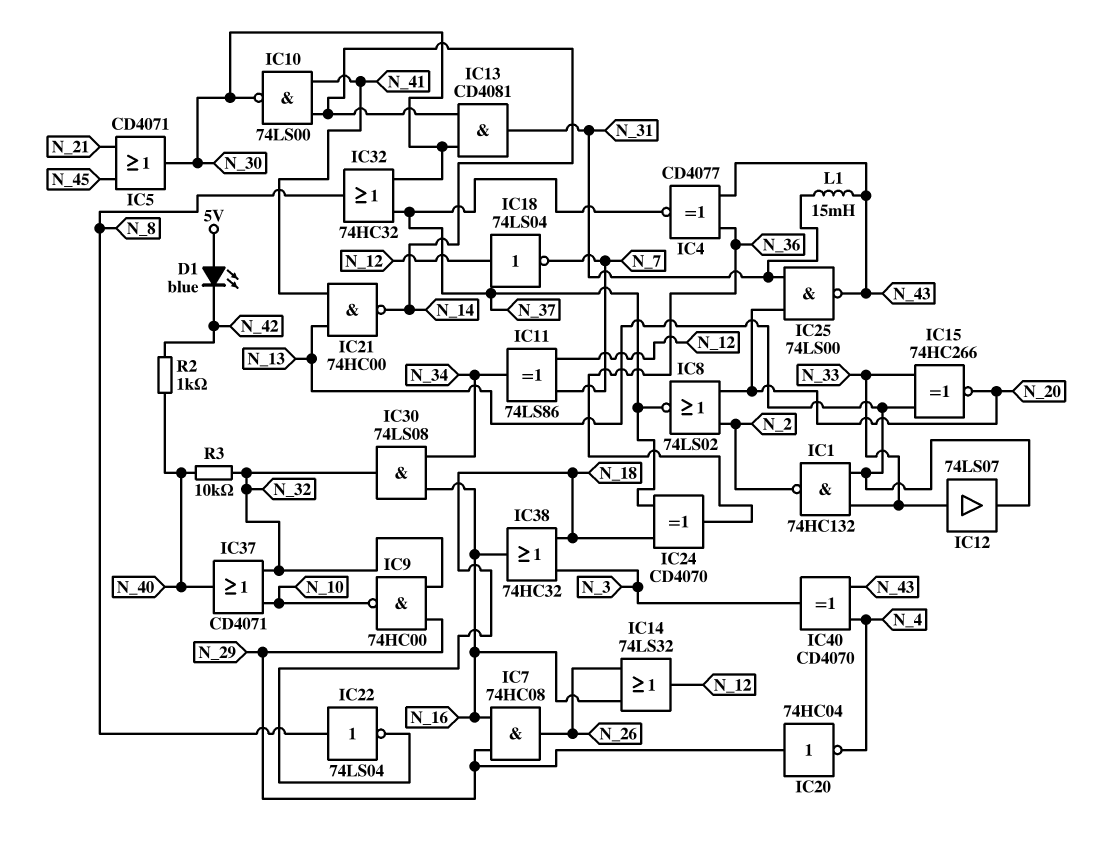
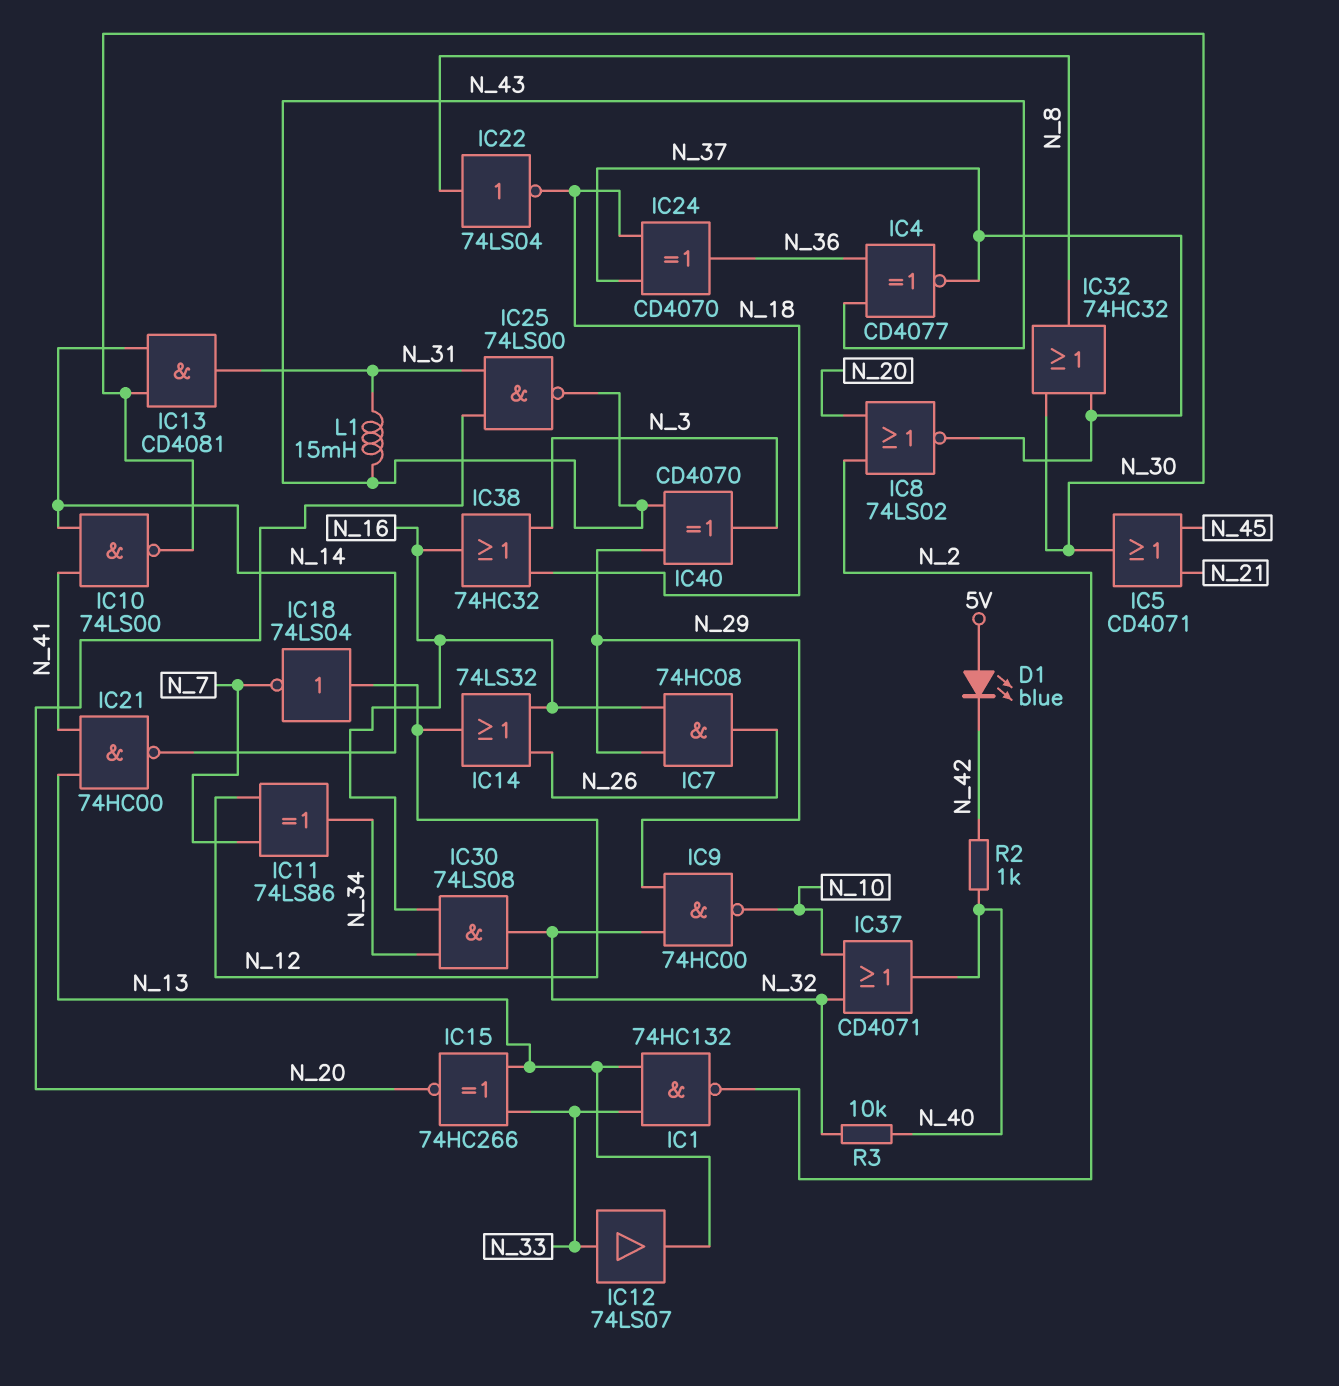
IC20: NOT 74HC04 (in N_29, out N_4) -> none
IC40: XOR CD4070 (in N_4, in N_43, out N_3) -> XOR CD4070 (in N_29, in N_43, out N_3)

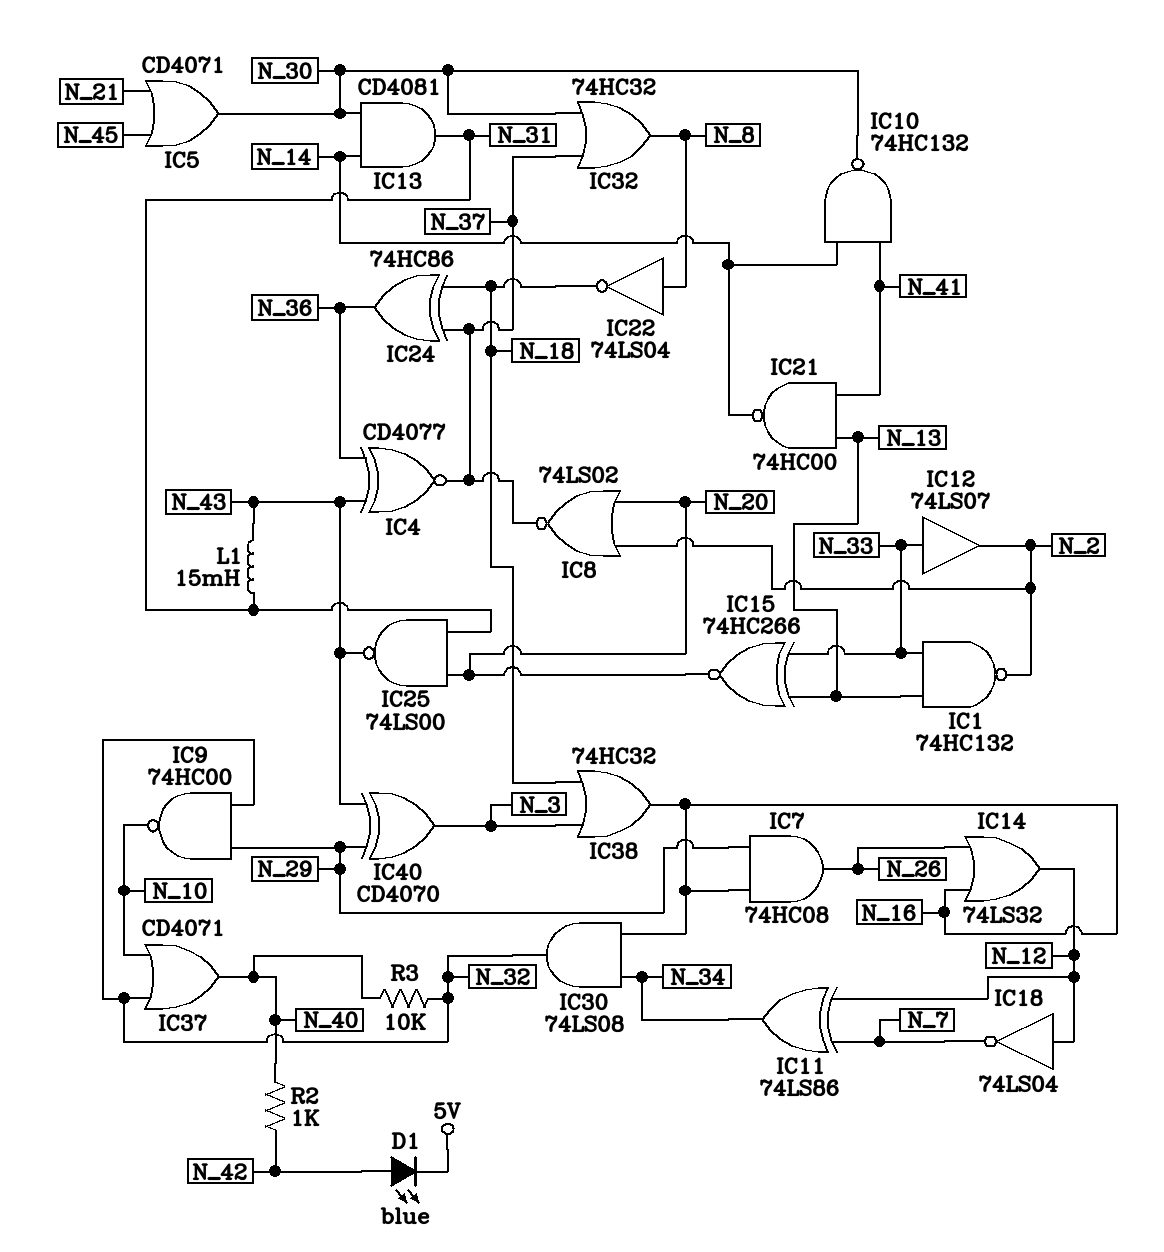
D1: LED blue (A 5V, K N_42) -> LED blue (A N_42, K 5V)
IC10: NAND 74LS00 (in N_14, in N_41, out N_30) -> NAND 74HC132 (in N_14, in N_41, out N_30)
IC12: buffer 74LS07 (in N_33, out N_13) -> buffer 74LS07 (in N_33, out N_2)
IC24: XOR CD4070 (in N_18, in N_37, out N_36) -> XOR 74HC86 (in N_18, in N_37, out N_36)

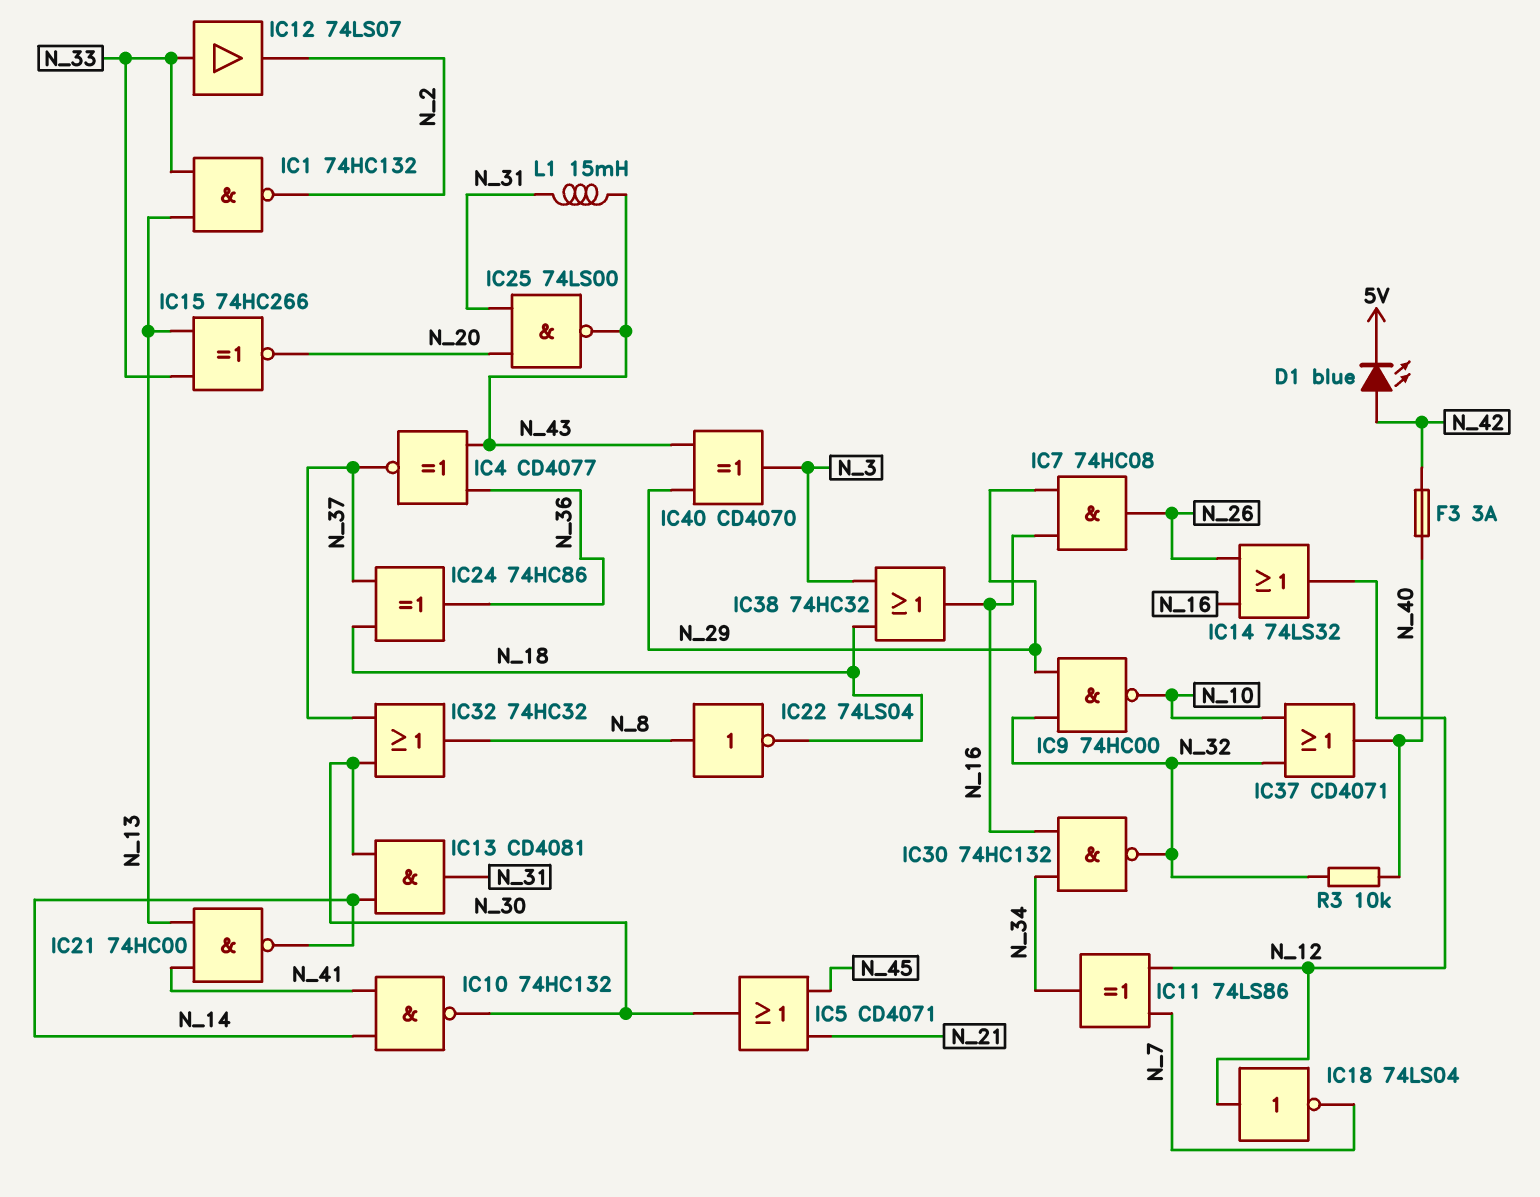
F3: none -> 3A (N_40, N_42)
IC8: NOR 74LS02 (in N_2, in N_20, out N_37) -> none
IC30: AND 74LS08 (in N_16, in N_34, out N_32) -> NAND 74HC132 (in N_16, in N_34, out N_32)
R2: 1k (N_40, N_42) -> none

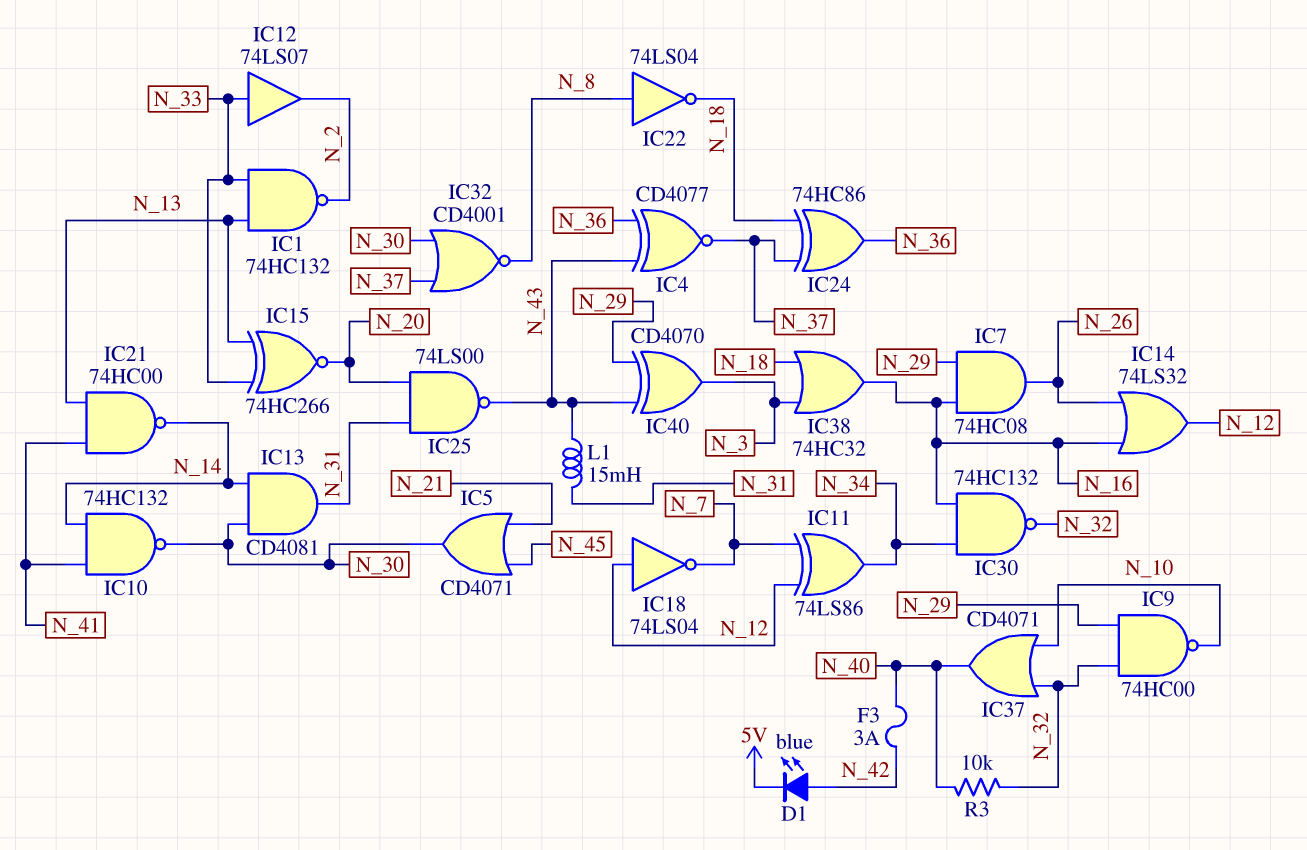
IC32: OR 74HC32 (in N_30, in N_37, out N_8) -> NOR CD4001 (in N_30, in N_37, out N_8)

